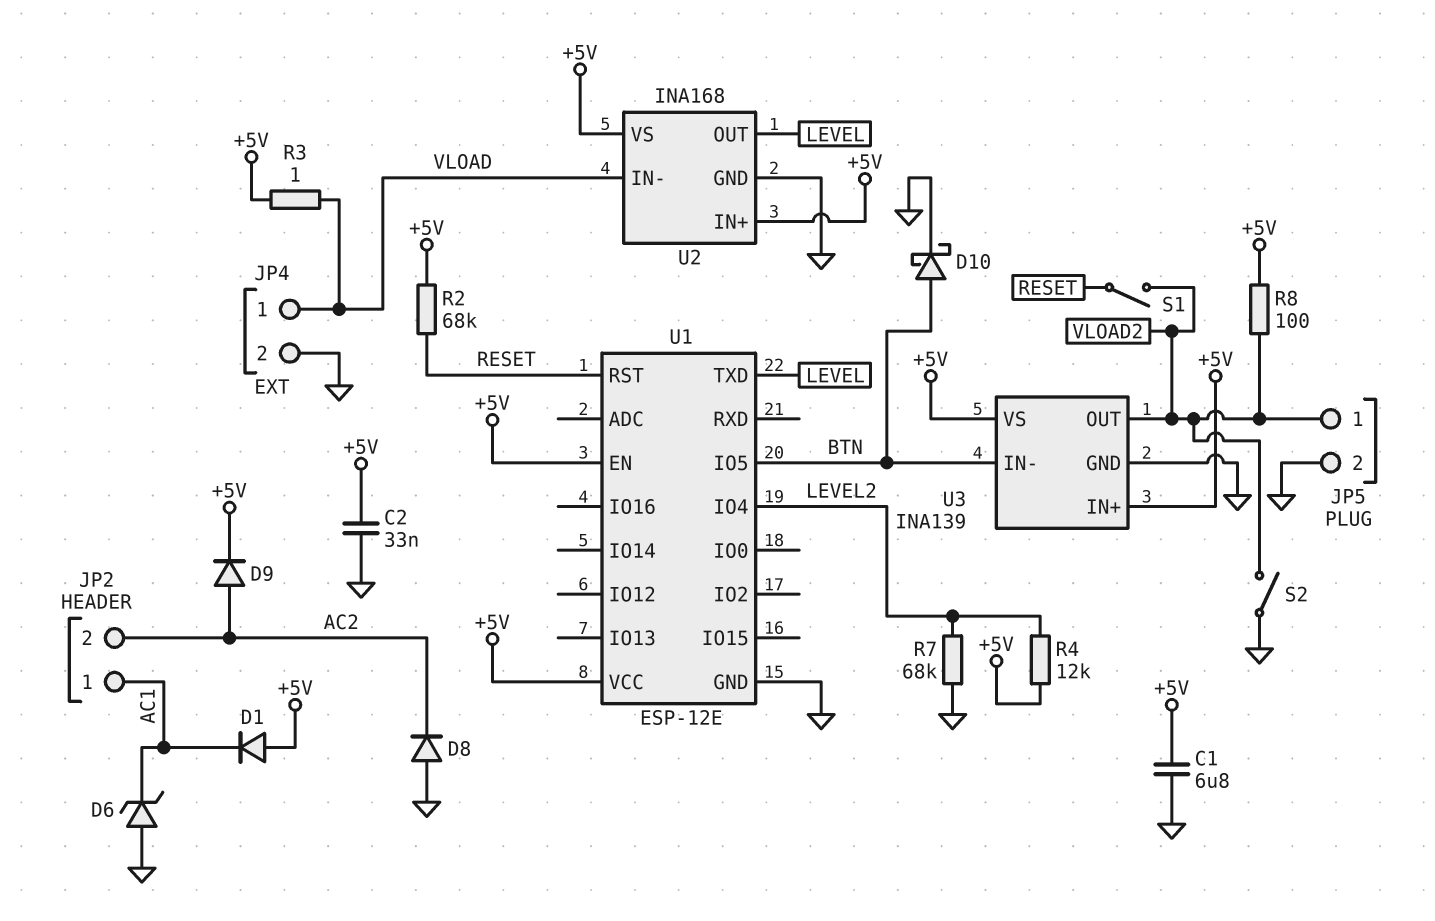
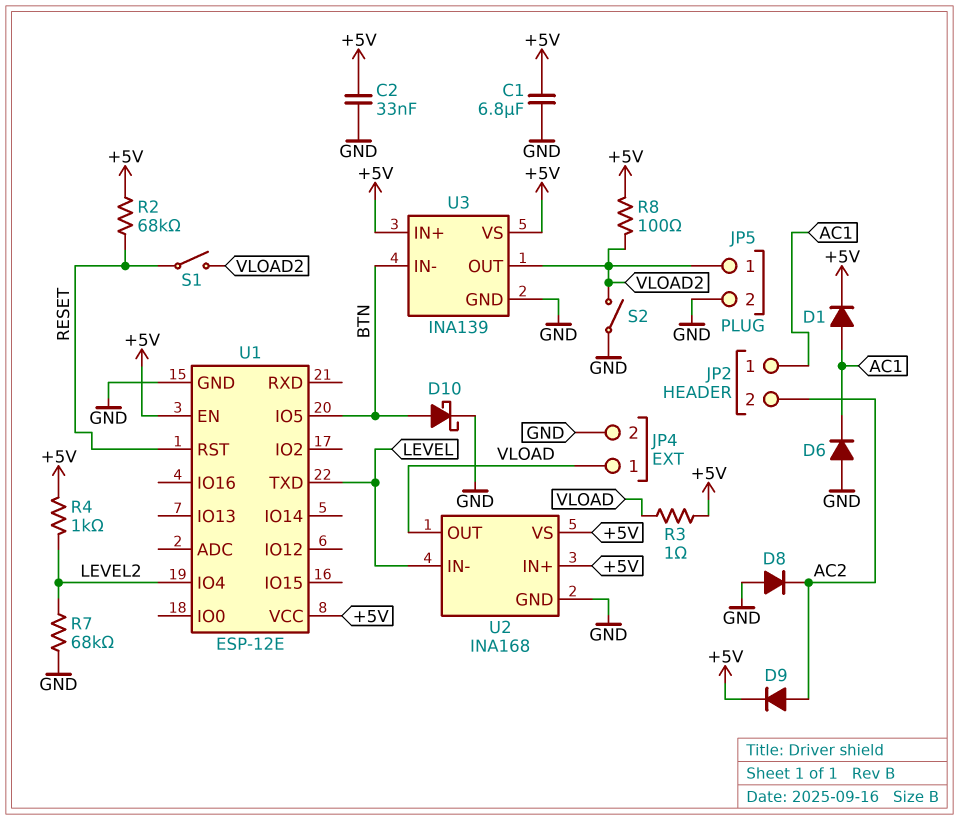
D1: diode (A +5V, K AC1) -> diode (A AC1, K +5V)
D6: zener (A GND, K AC1) -> diode (A GND, K AC1)
R4: 12k (+5V, LEVEL2) -> 1k (+5V, LEVEL2)
U2 pin IN-: VLOAD -> LEVEL
U2 pin OUT: LEVEL -> VLOAD

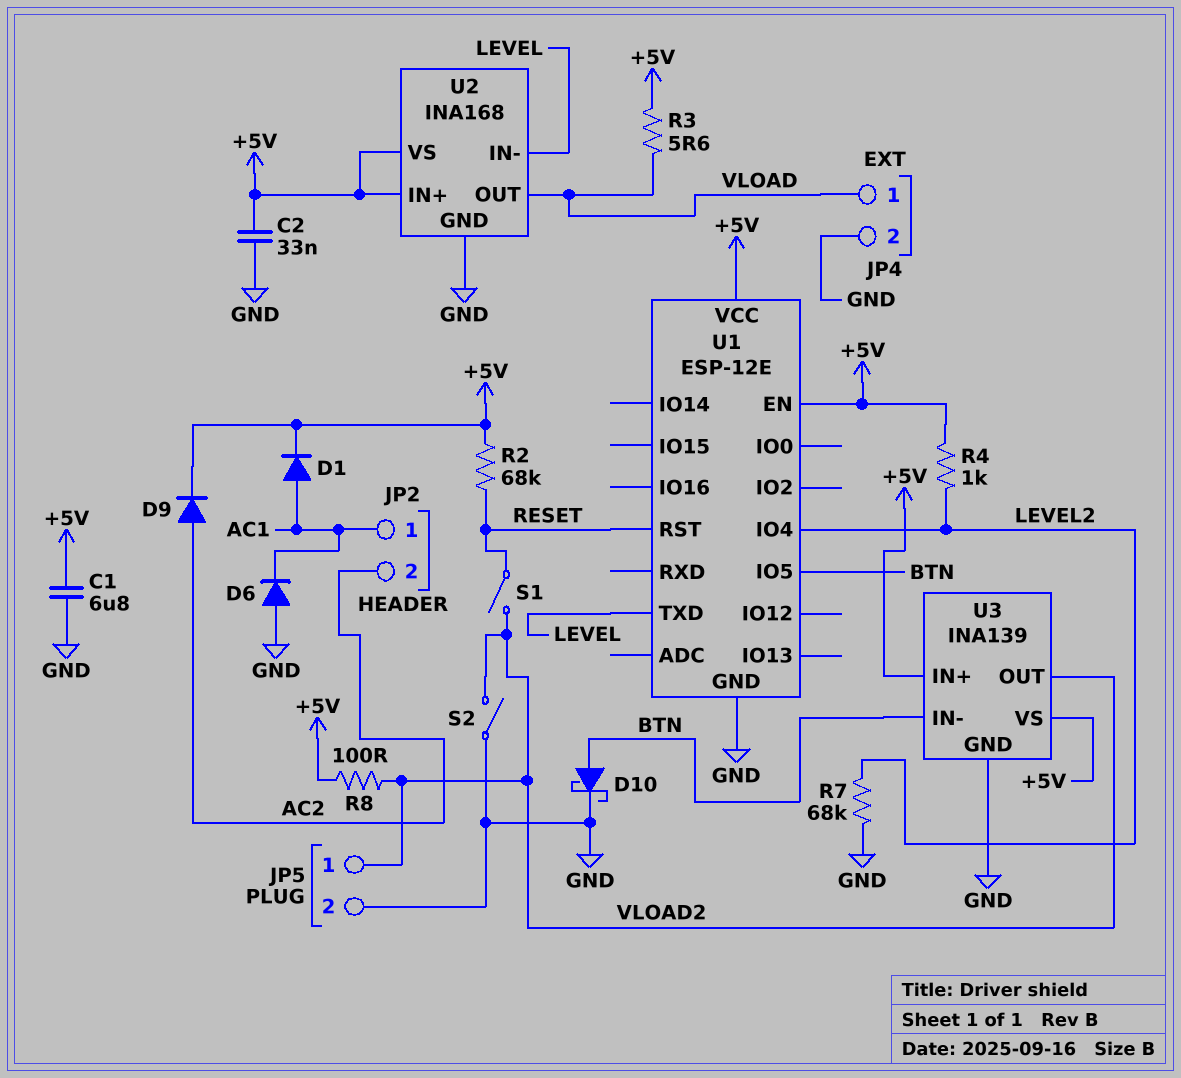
D8: diode (A GND, K AC2) -> none
R3: 1 (+5V, VLOAD) -> 5.6 (+5V, VLOAD)

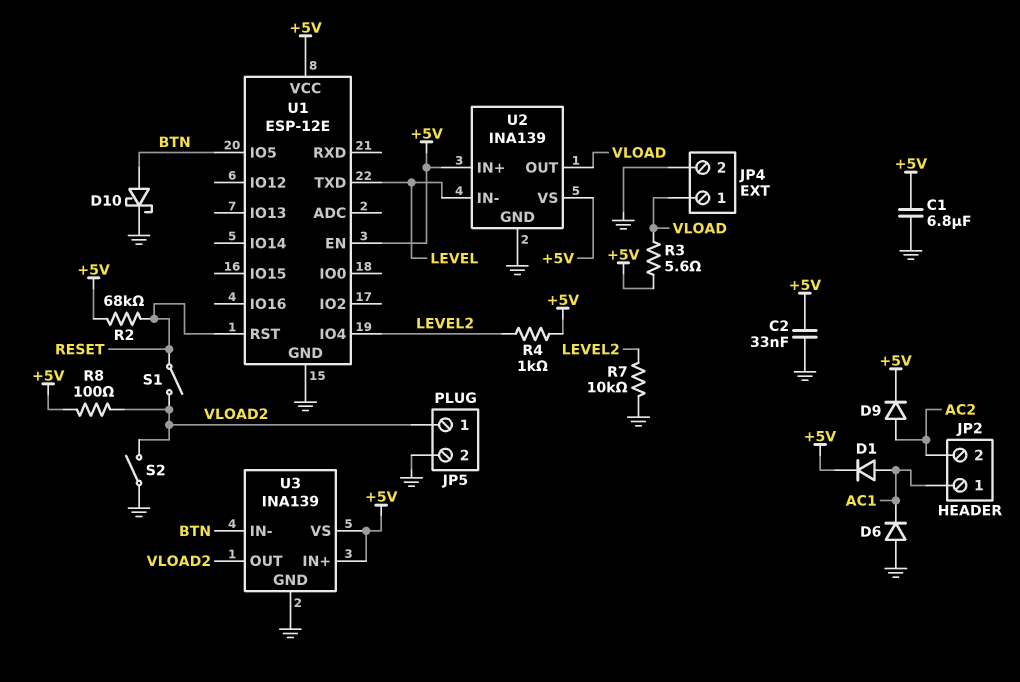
R7: 68k (GND, LEVEL2) -> 10k (GND, LEVEL2)
U2: INA168 -> INA139

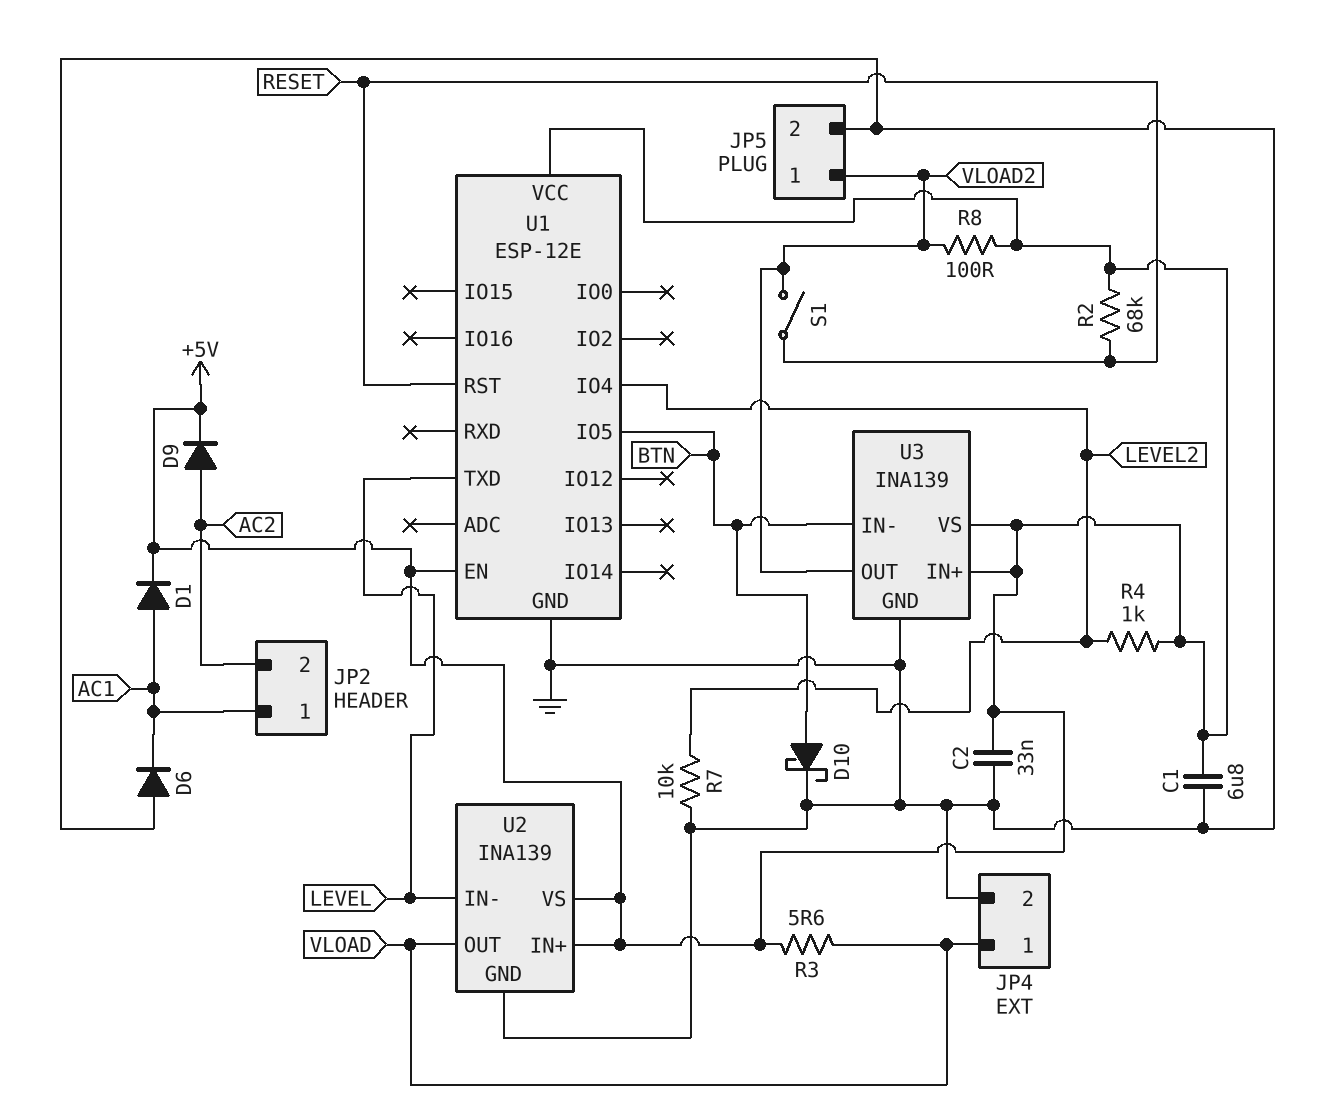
S2: switch (GND, VLOAD2) -> none

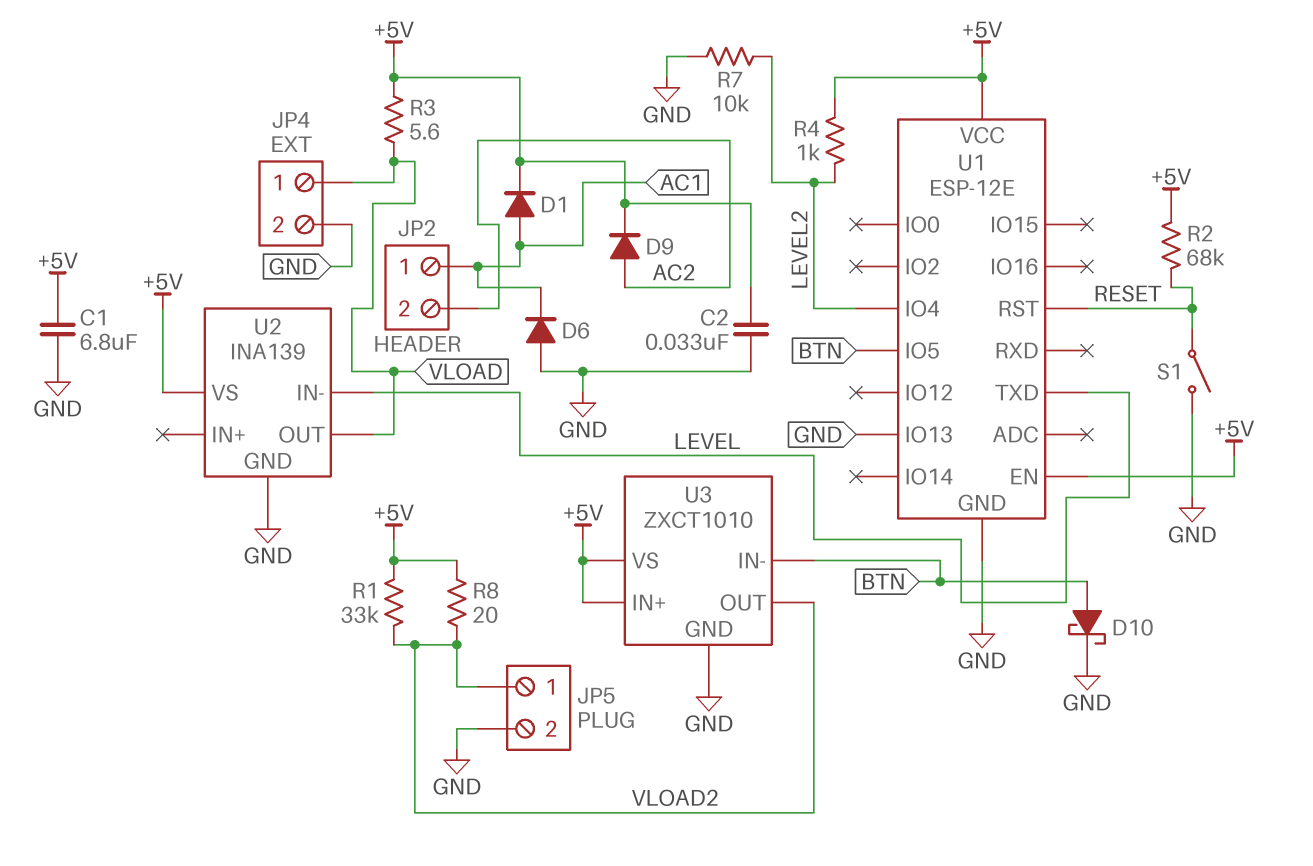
R1: none -> 33k (+5V, VLOAD2)
R8: 100 (+5V, VLOAD2) -> 20 (+5V, VLOAD2)
S1: switch (RESET, VLOAD2) -> switch (GND, RESET)
U1 pin IO13: none -> GND
U2 pin IN+: +5V -> none
U3: INA139 -> ZXCT1010

